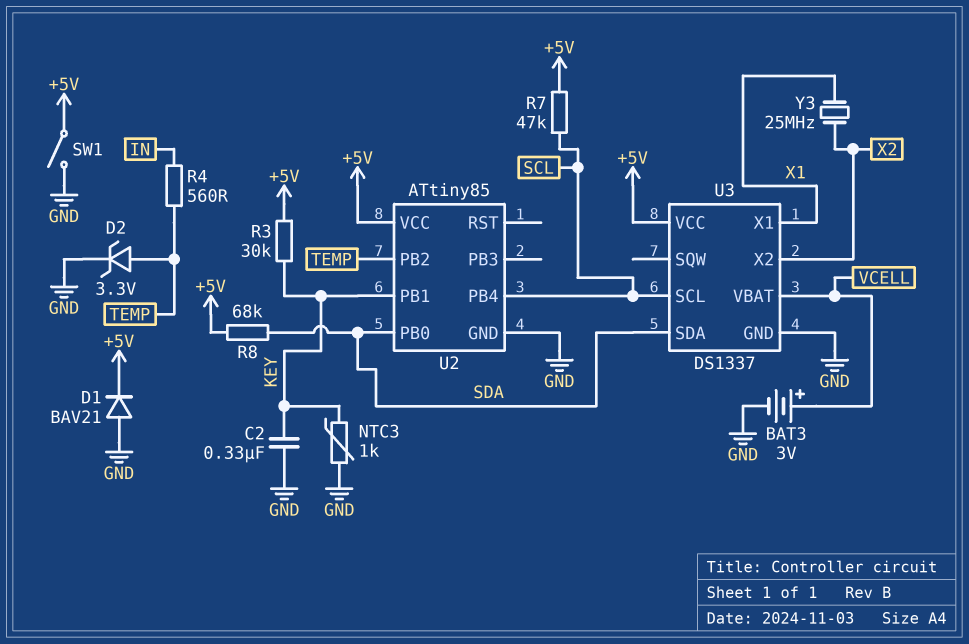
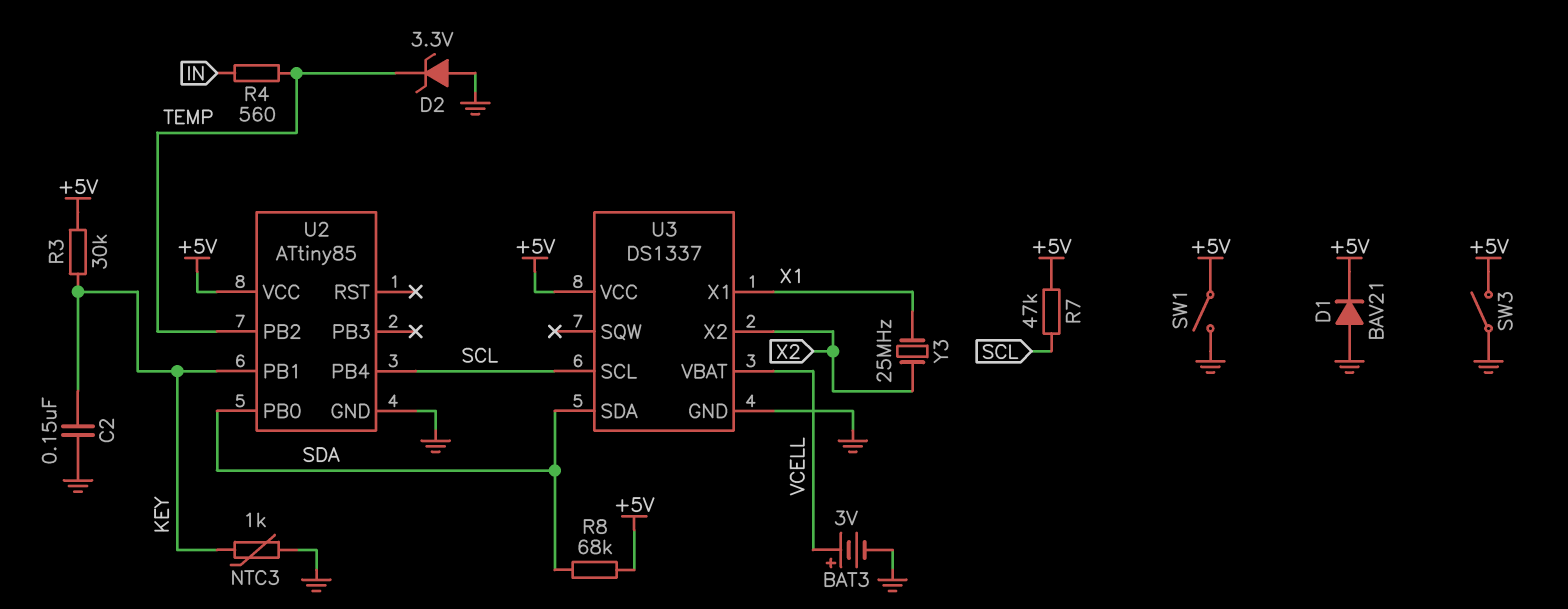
C2: 330nF (GND, KEY) -> 150nF (GND, KEY)
D2: zener 3.3V (A TEMP, K GND) -> zener 3.3V (A GND, K TEMP)
SW3: none -> switch (+5V, GND)

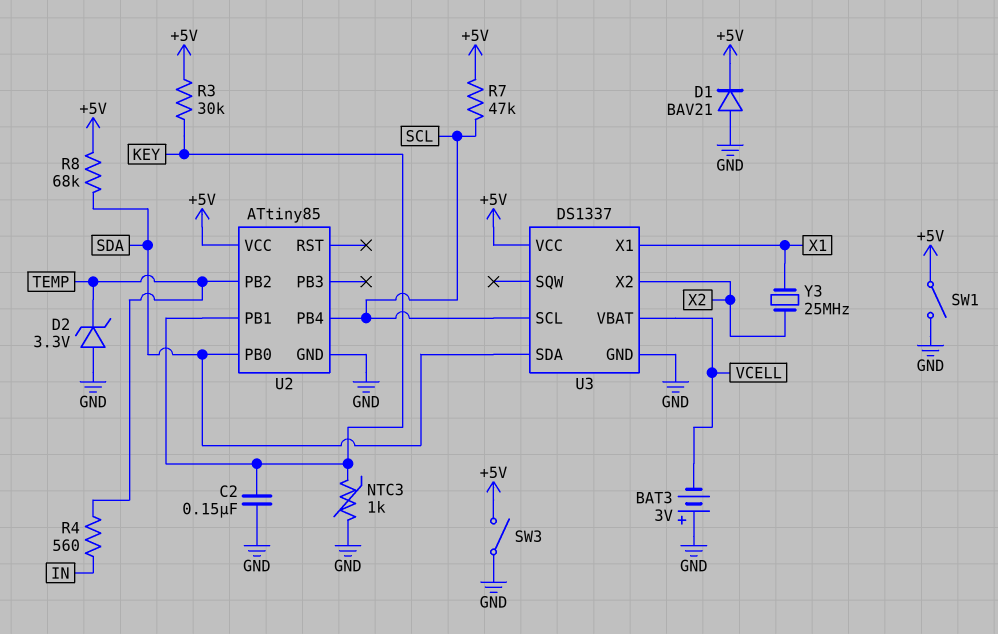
BAT3: 3V (plus VCELL, minus GND) -> 3V (plus GND, minus VCELL)

